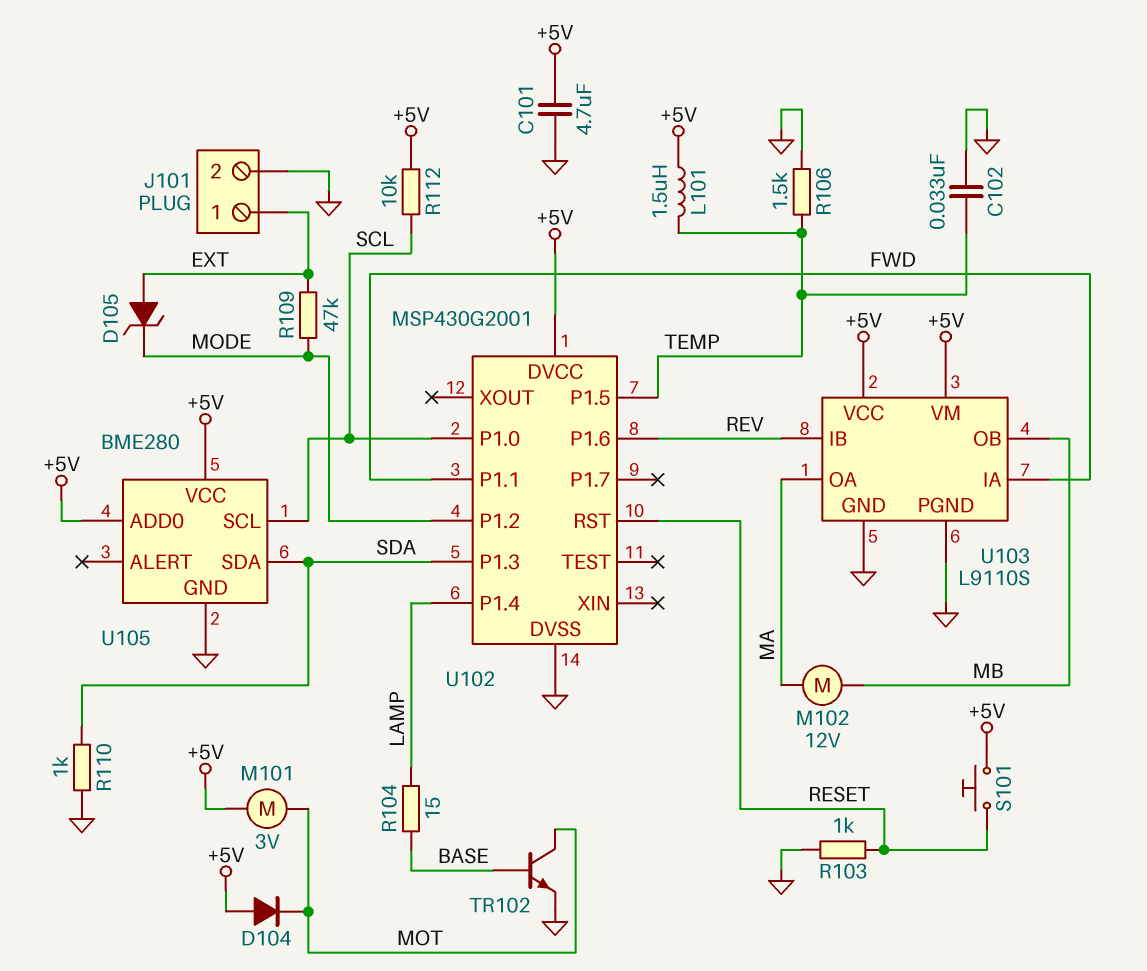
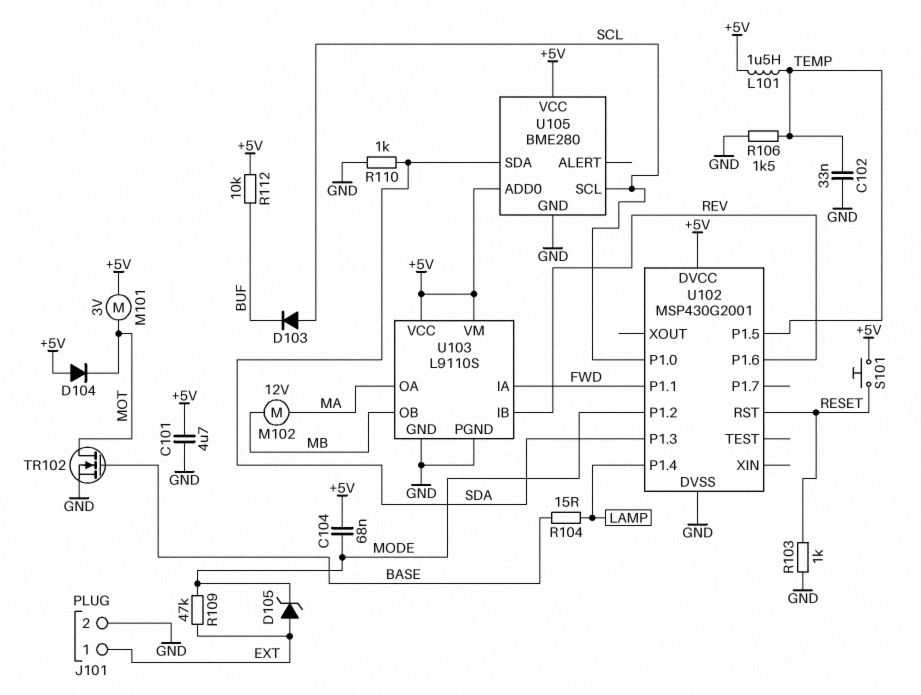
C104: none -> 68nF (+5V, MODE)
D103: none -> diode (A SCL, K BUF)
R112: 10k (+5V, SCL) -> 10k (+5V, BUF)
TR102: NPN (B BASE, C MOT, E GND) -> NMOS (G BASE, D MOT, S GND)

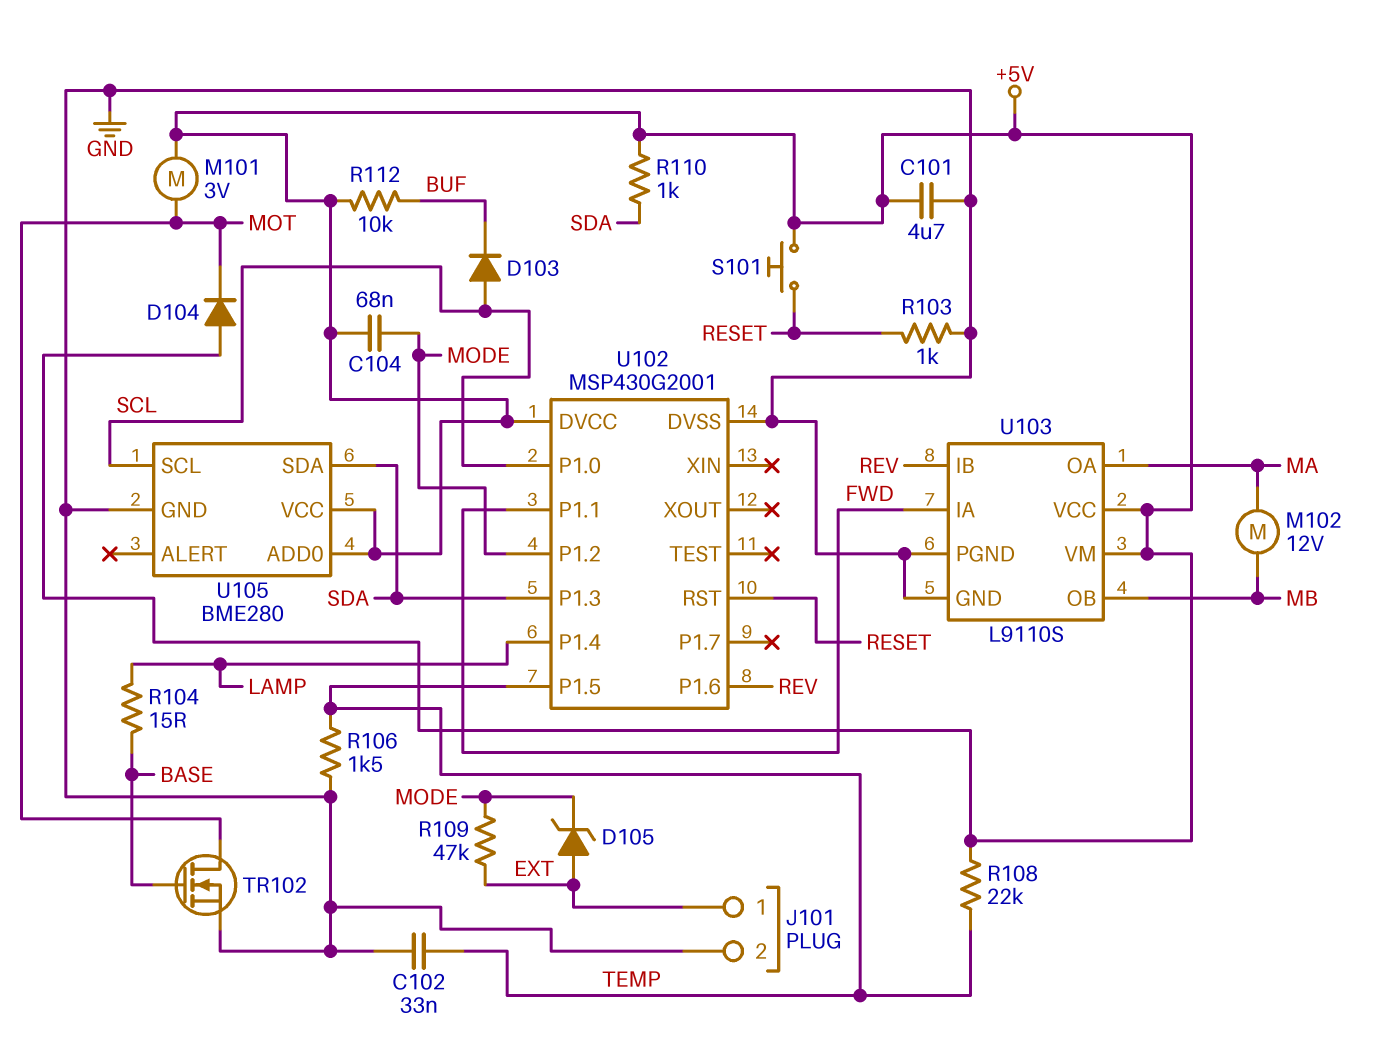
L101: 1.5uH (+5V, TEMP) -> none
R108: none -> 22k (+5V, TEMP)
R110: 1k (GND, SDA) -> 1k (+5V, SDA)

